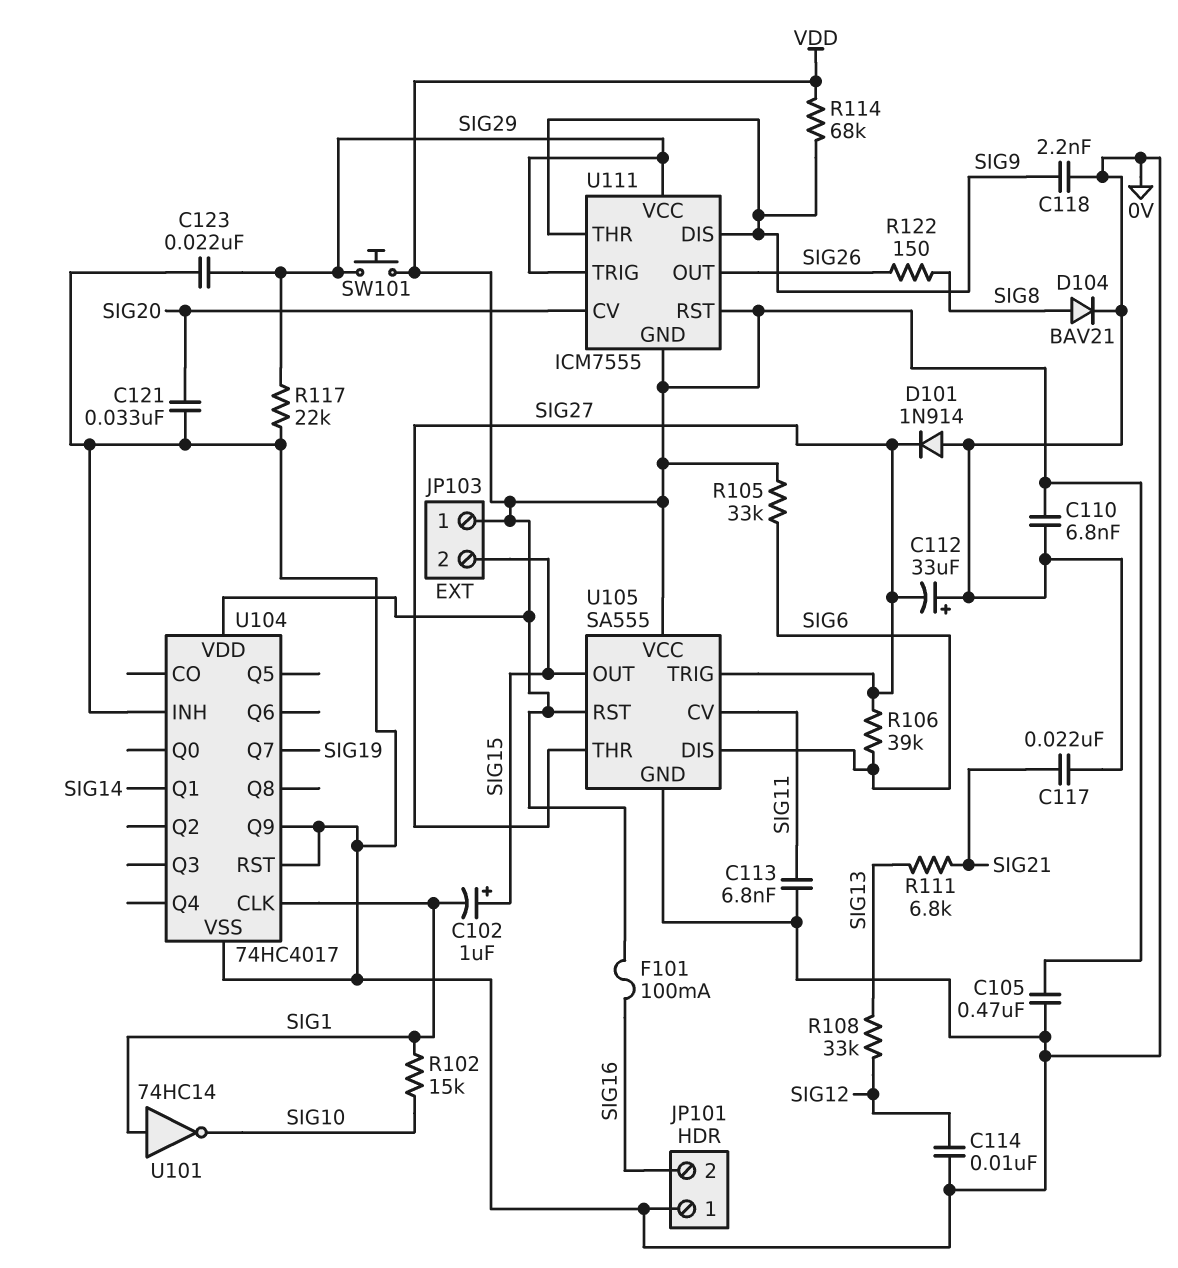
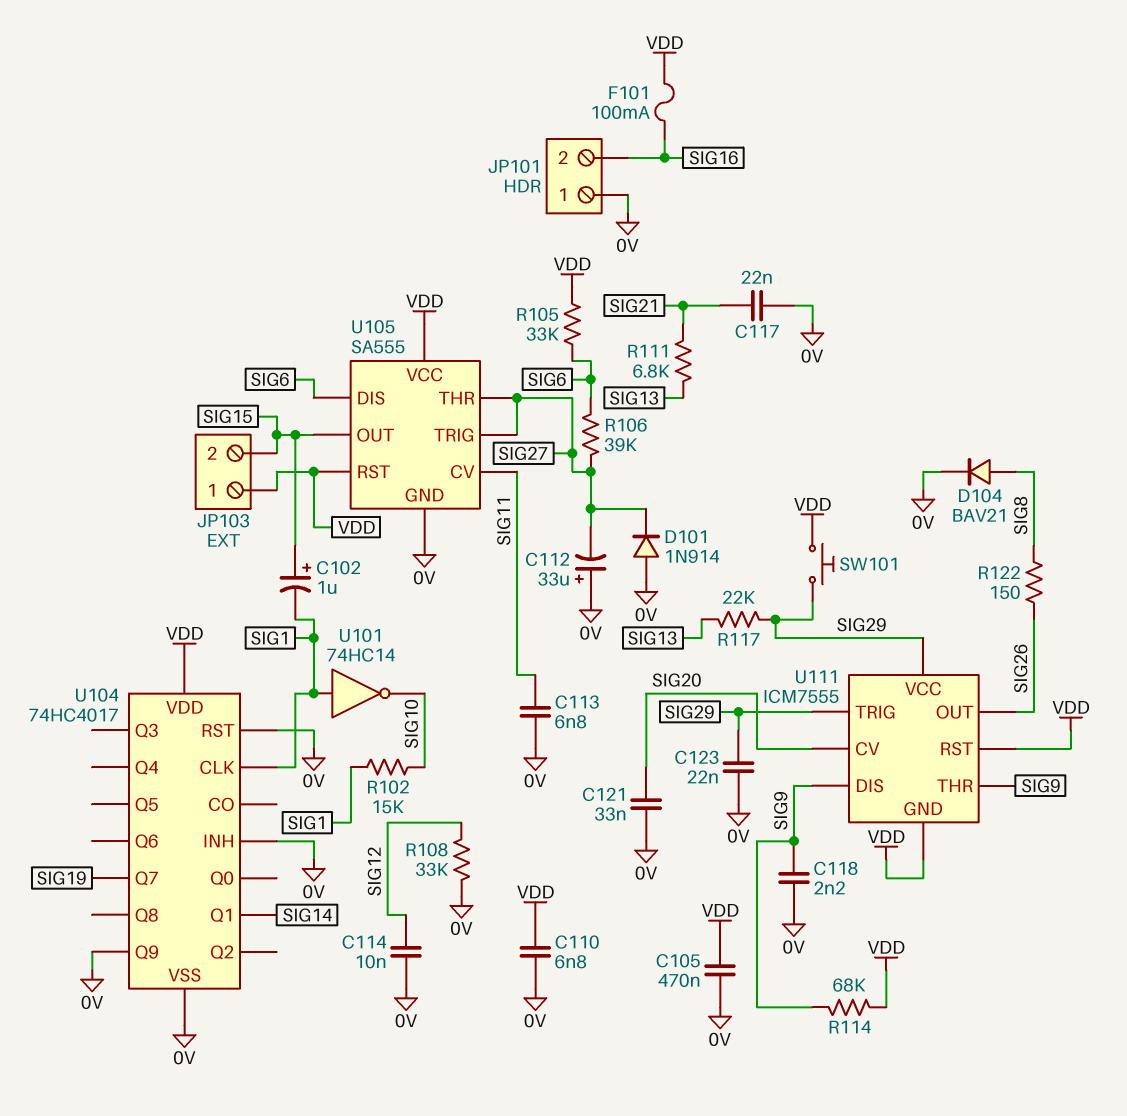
R108: 33k (SIG12, SIG13) -> 33k (0V, SIG12)
R117: 22k (0V, SIG29) -> 22k (SIG13, SIG29)

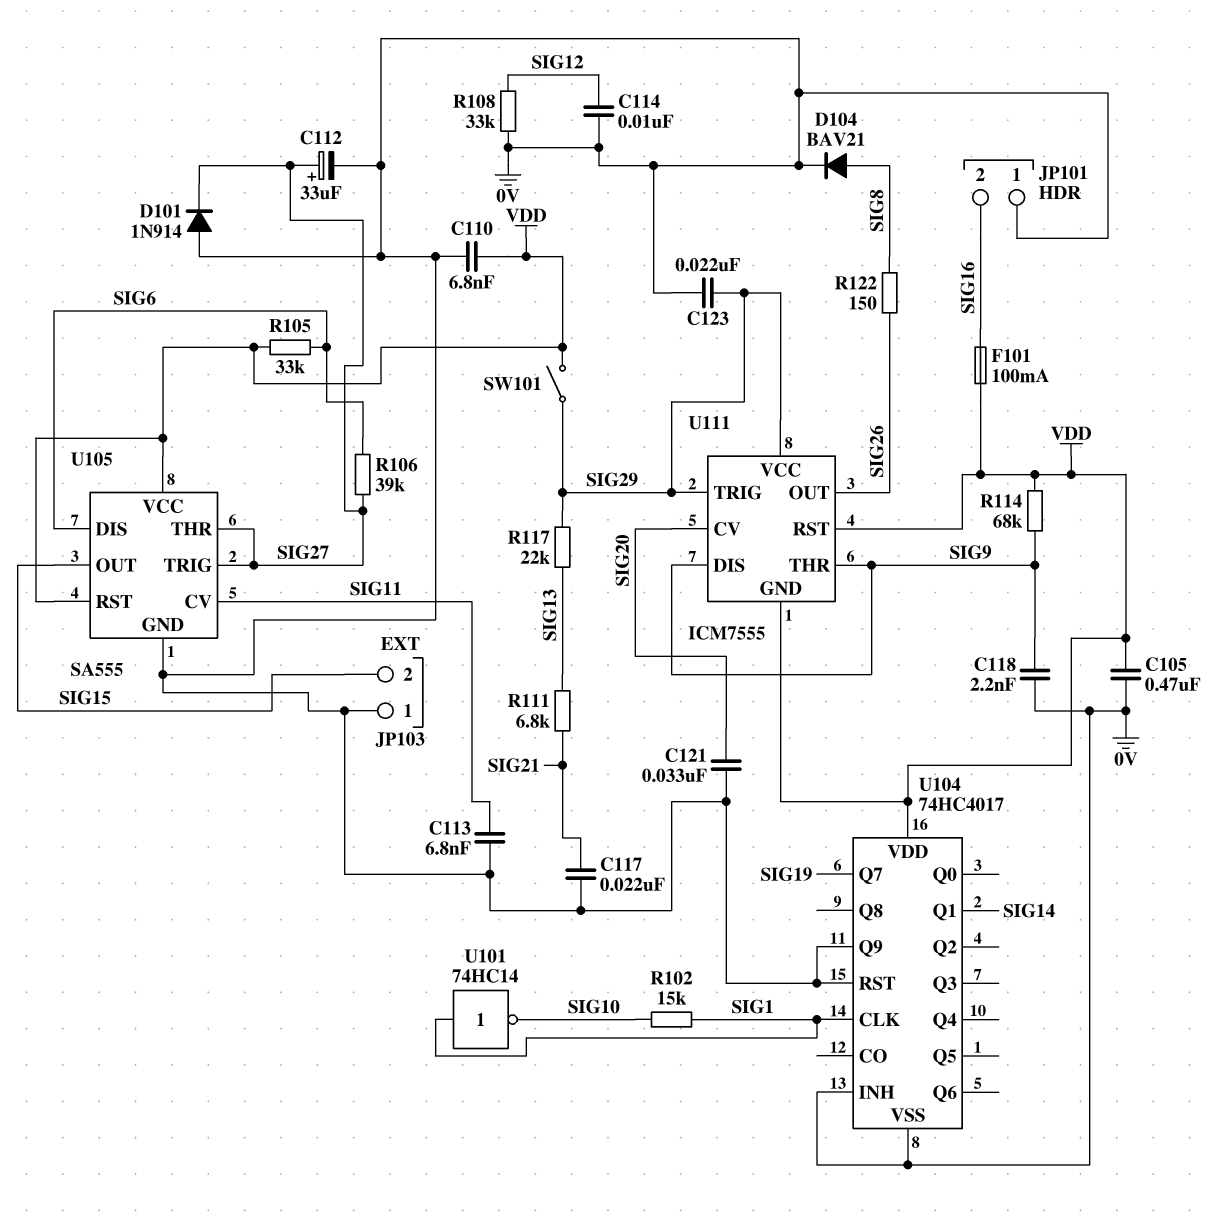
C102: 1uF (plus SIG15, minus SIG1) -> none
C112: 33uF (plus 0V, minus SIG27) -> 33uF (plus SIG27, minus 0V)
JP103 pin 1: VDD -> 0V
SW101: button (SIG29, VDD) -> switch (SIG29, VDD)

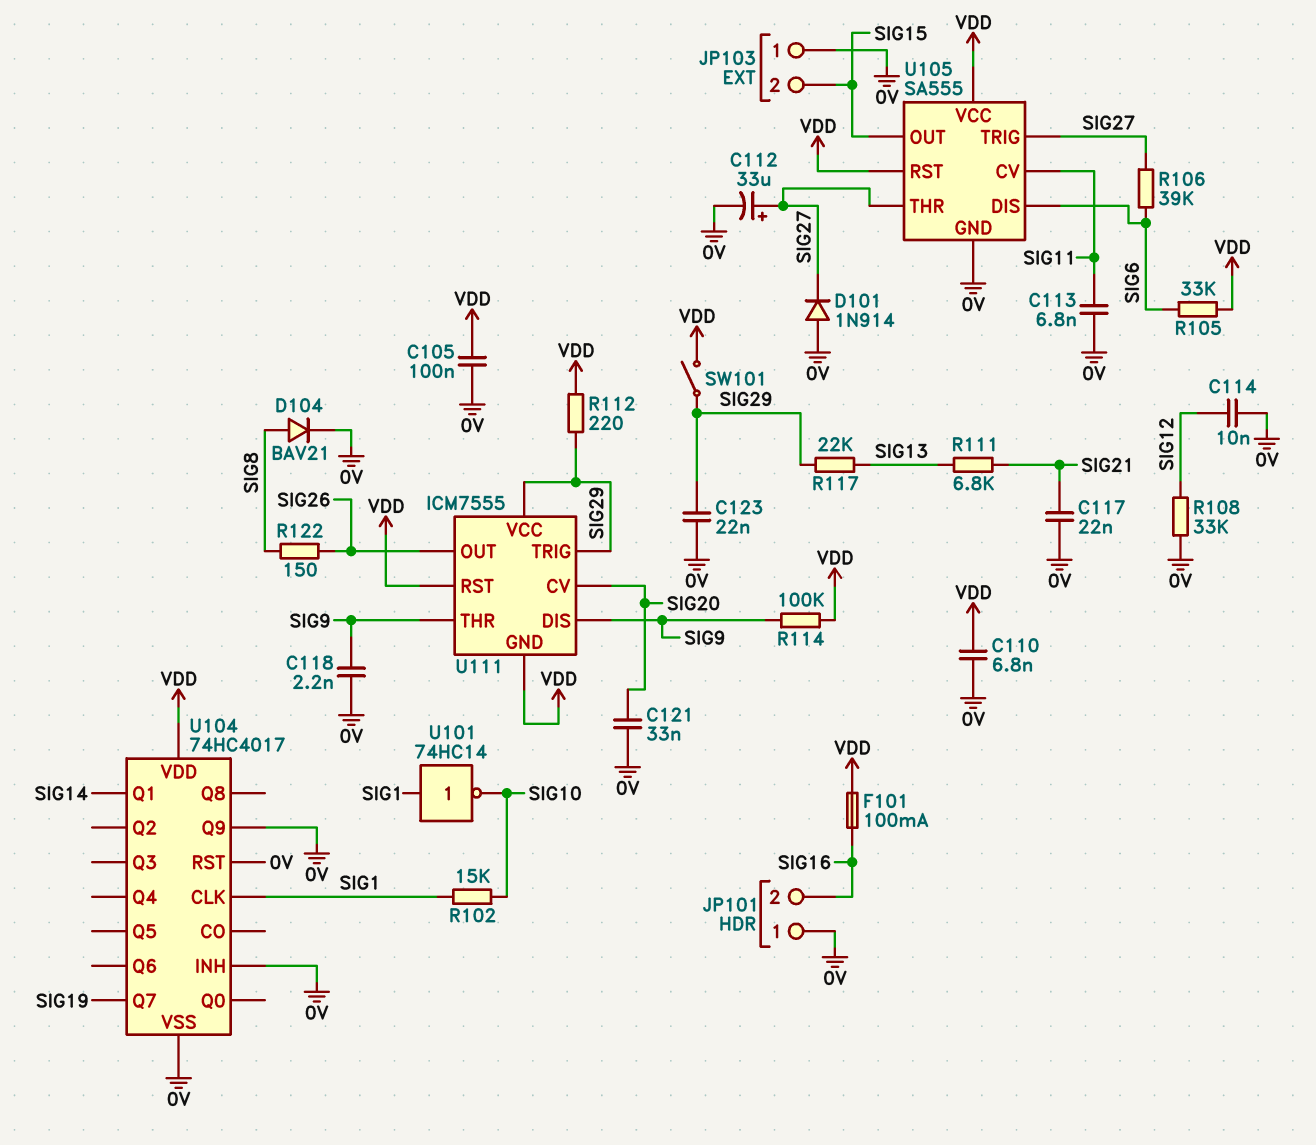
C105: 470nF (0V, VDD) -> 100nF (0V, VDD)
R112: none -> 220 (SIG29, VDD)
R114: 68k (SIG9, VDD) -> 100k (SIG9, VDD)

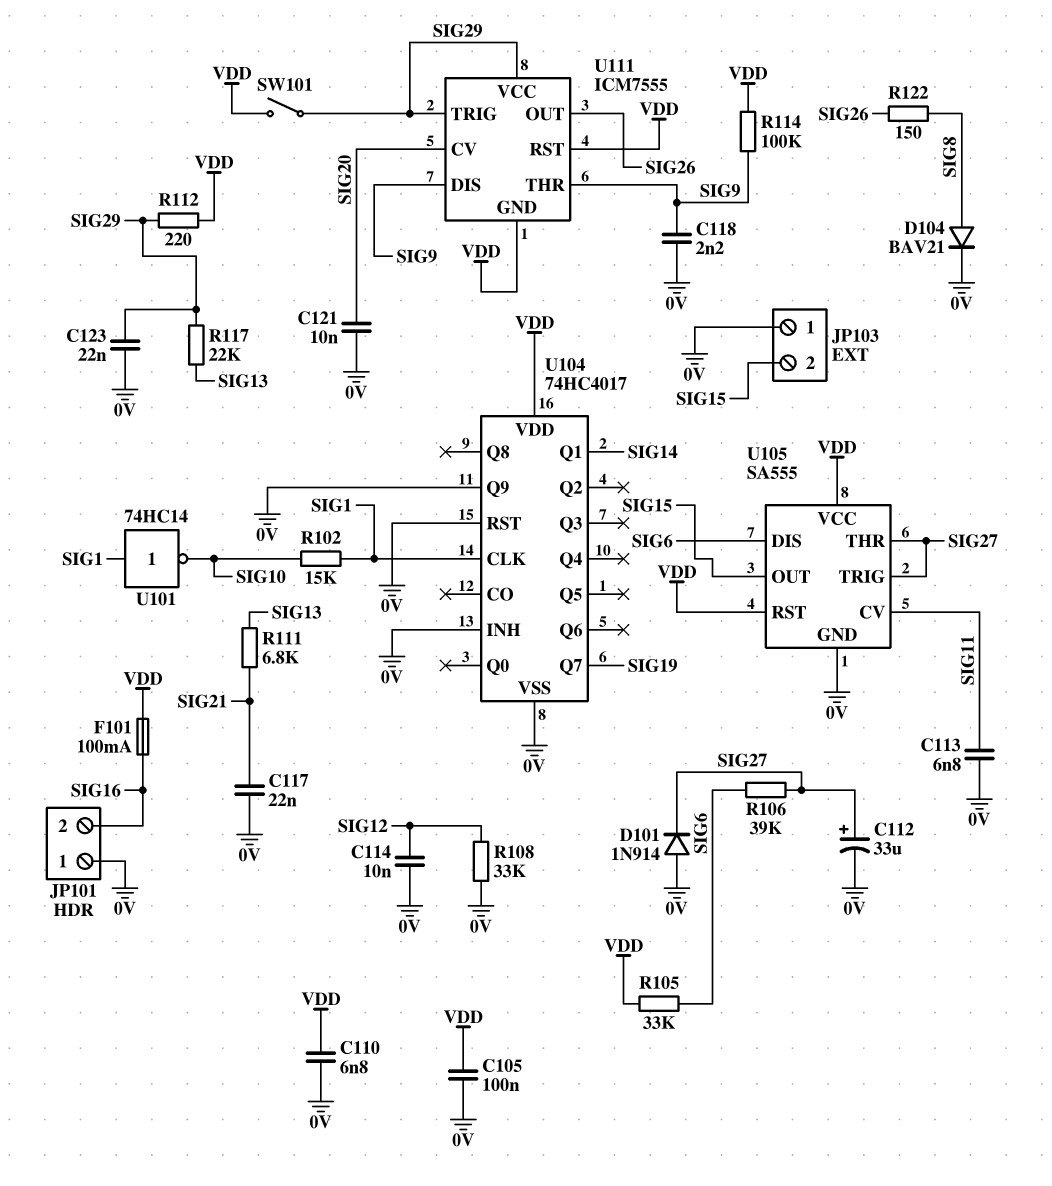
C121: 33nF (0V, SIG20) -> 10nF (0V, SIG20)

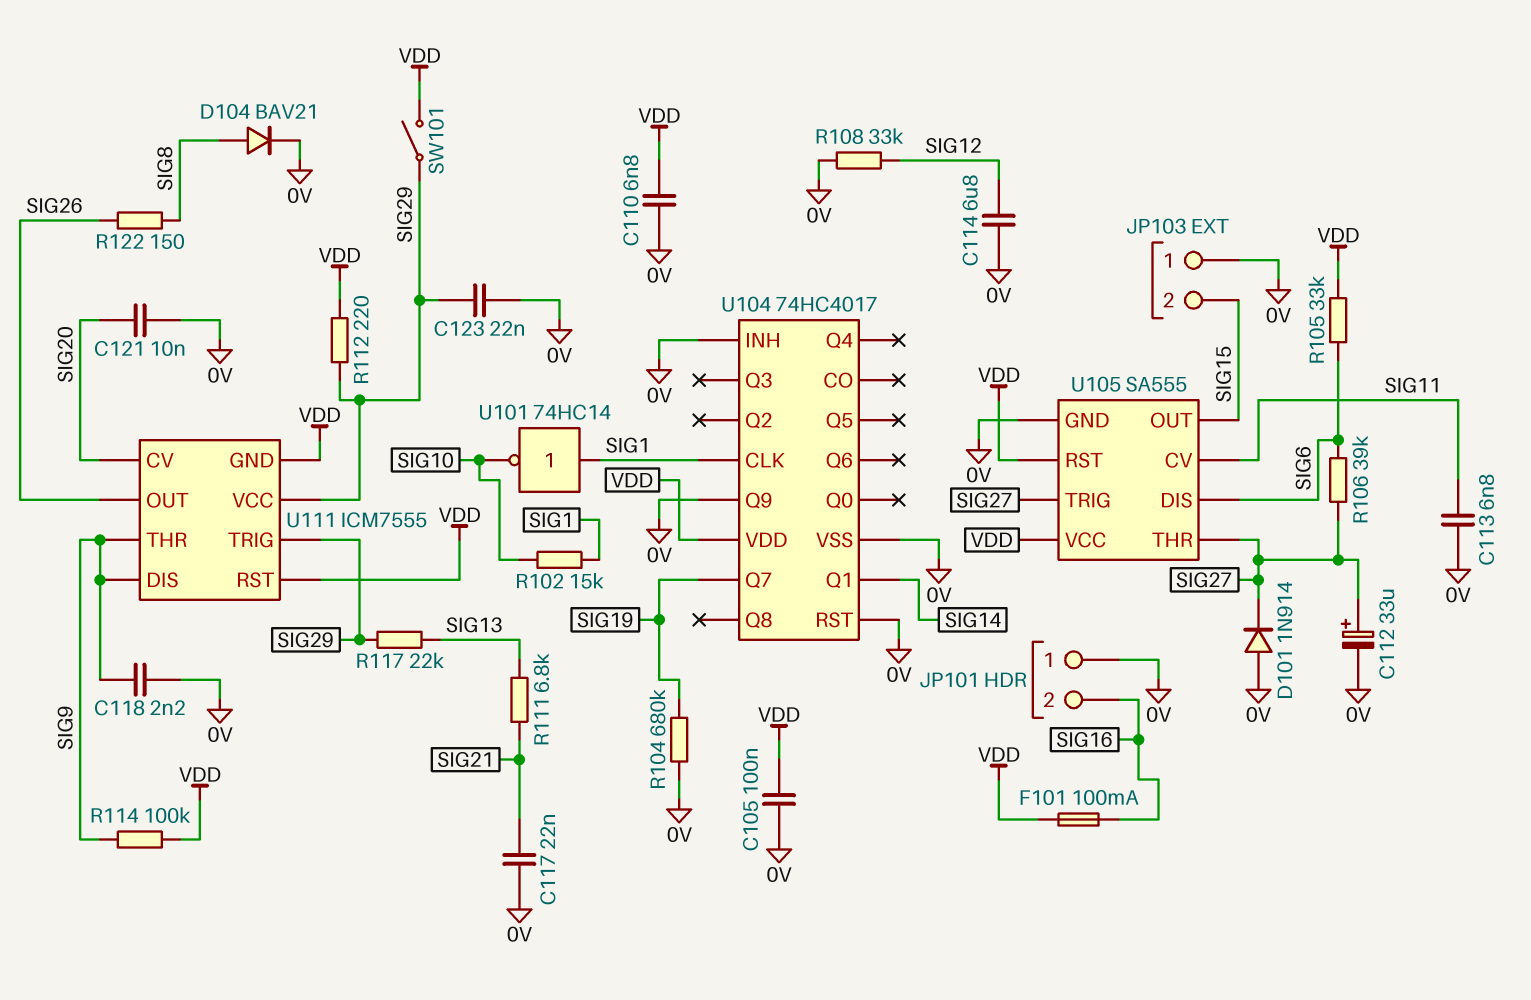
C114: 10nF (0V, SIG12) -> 6.8uF (0V, SIG12)
R104: none -> 680k (0V, SIG19)

